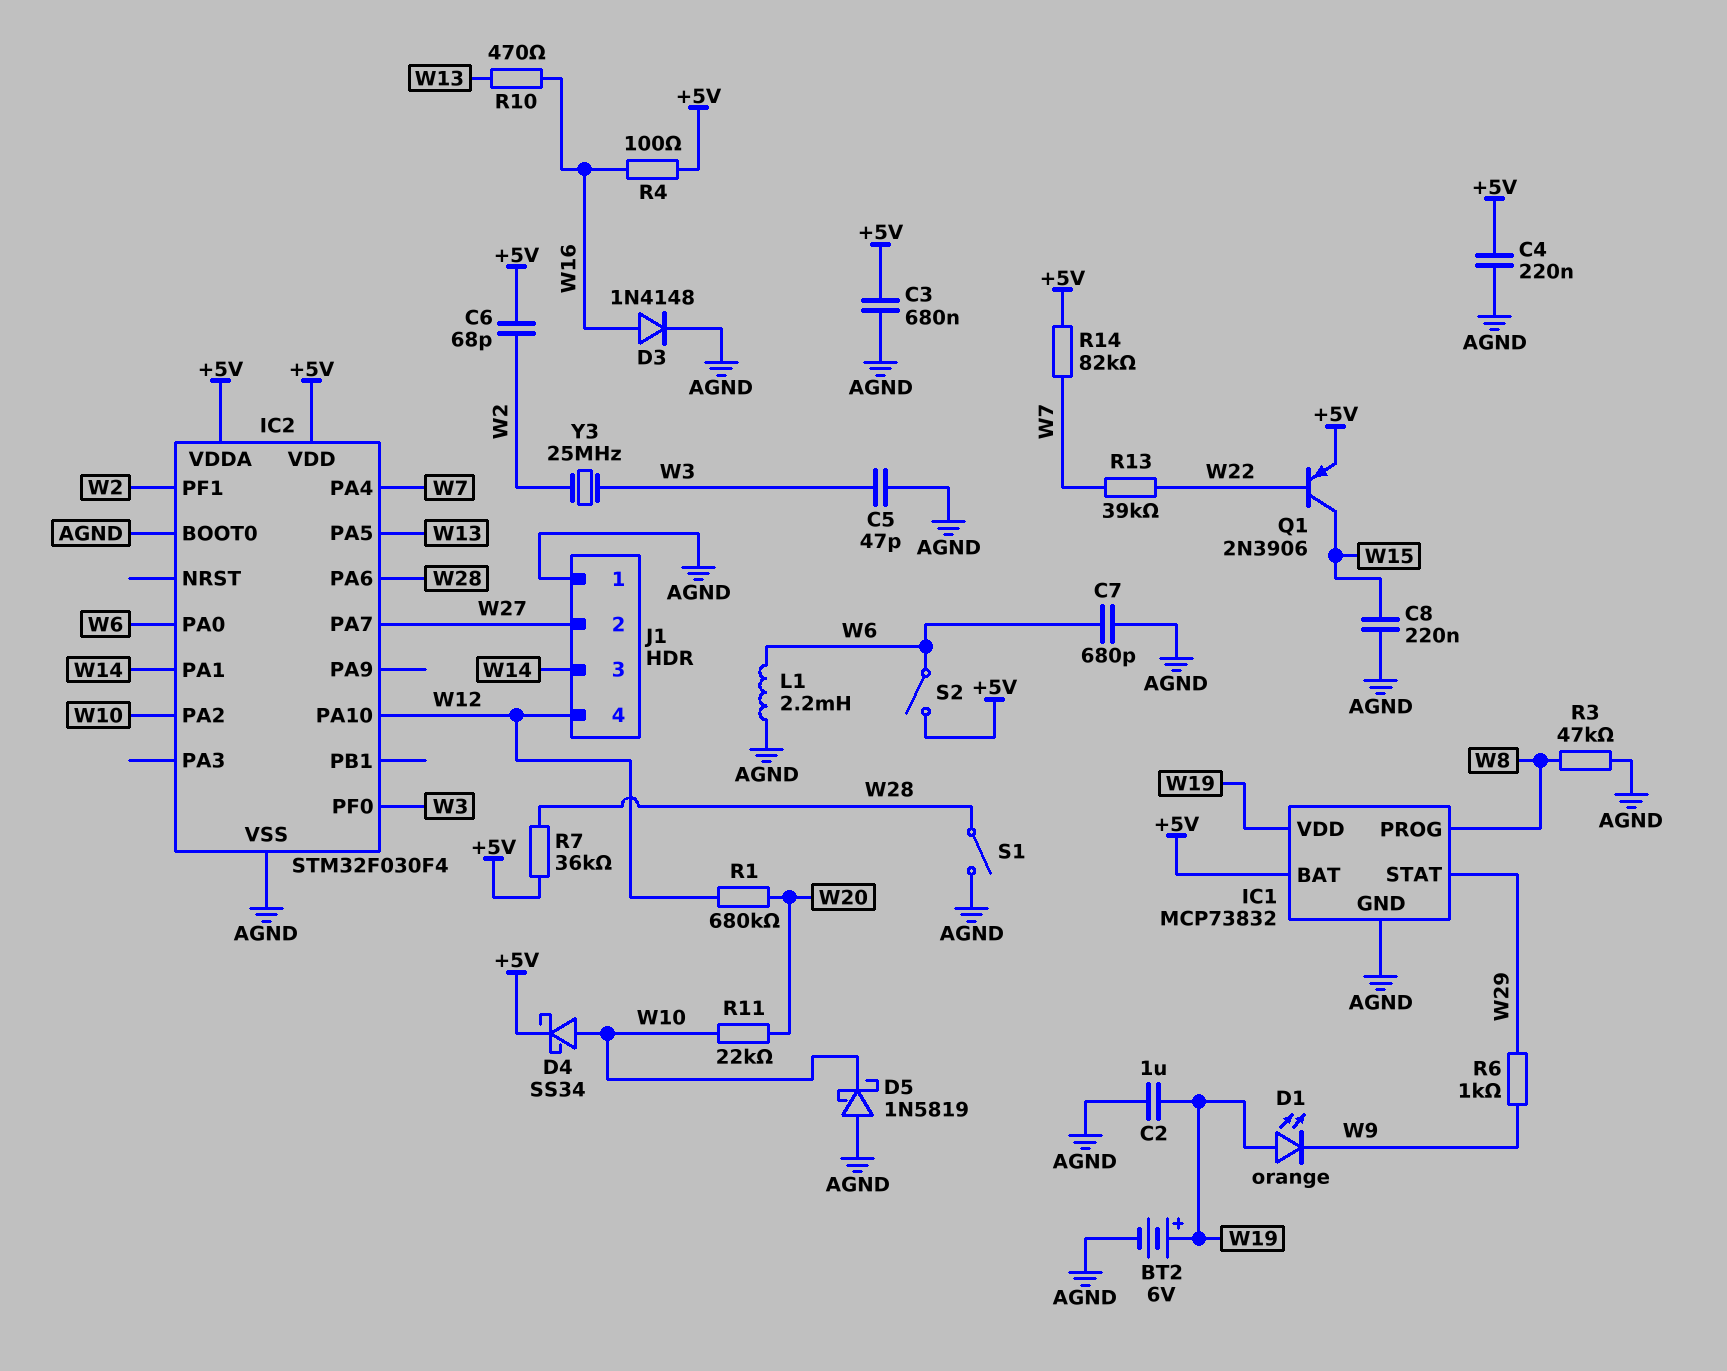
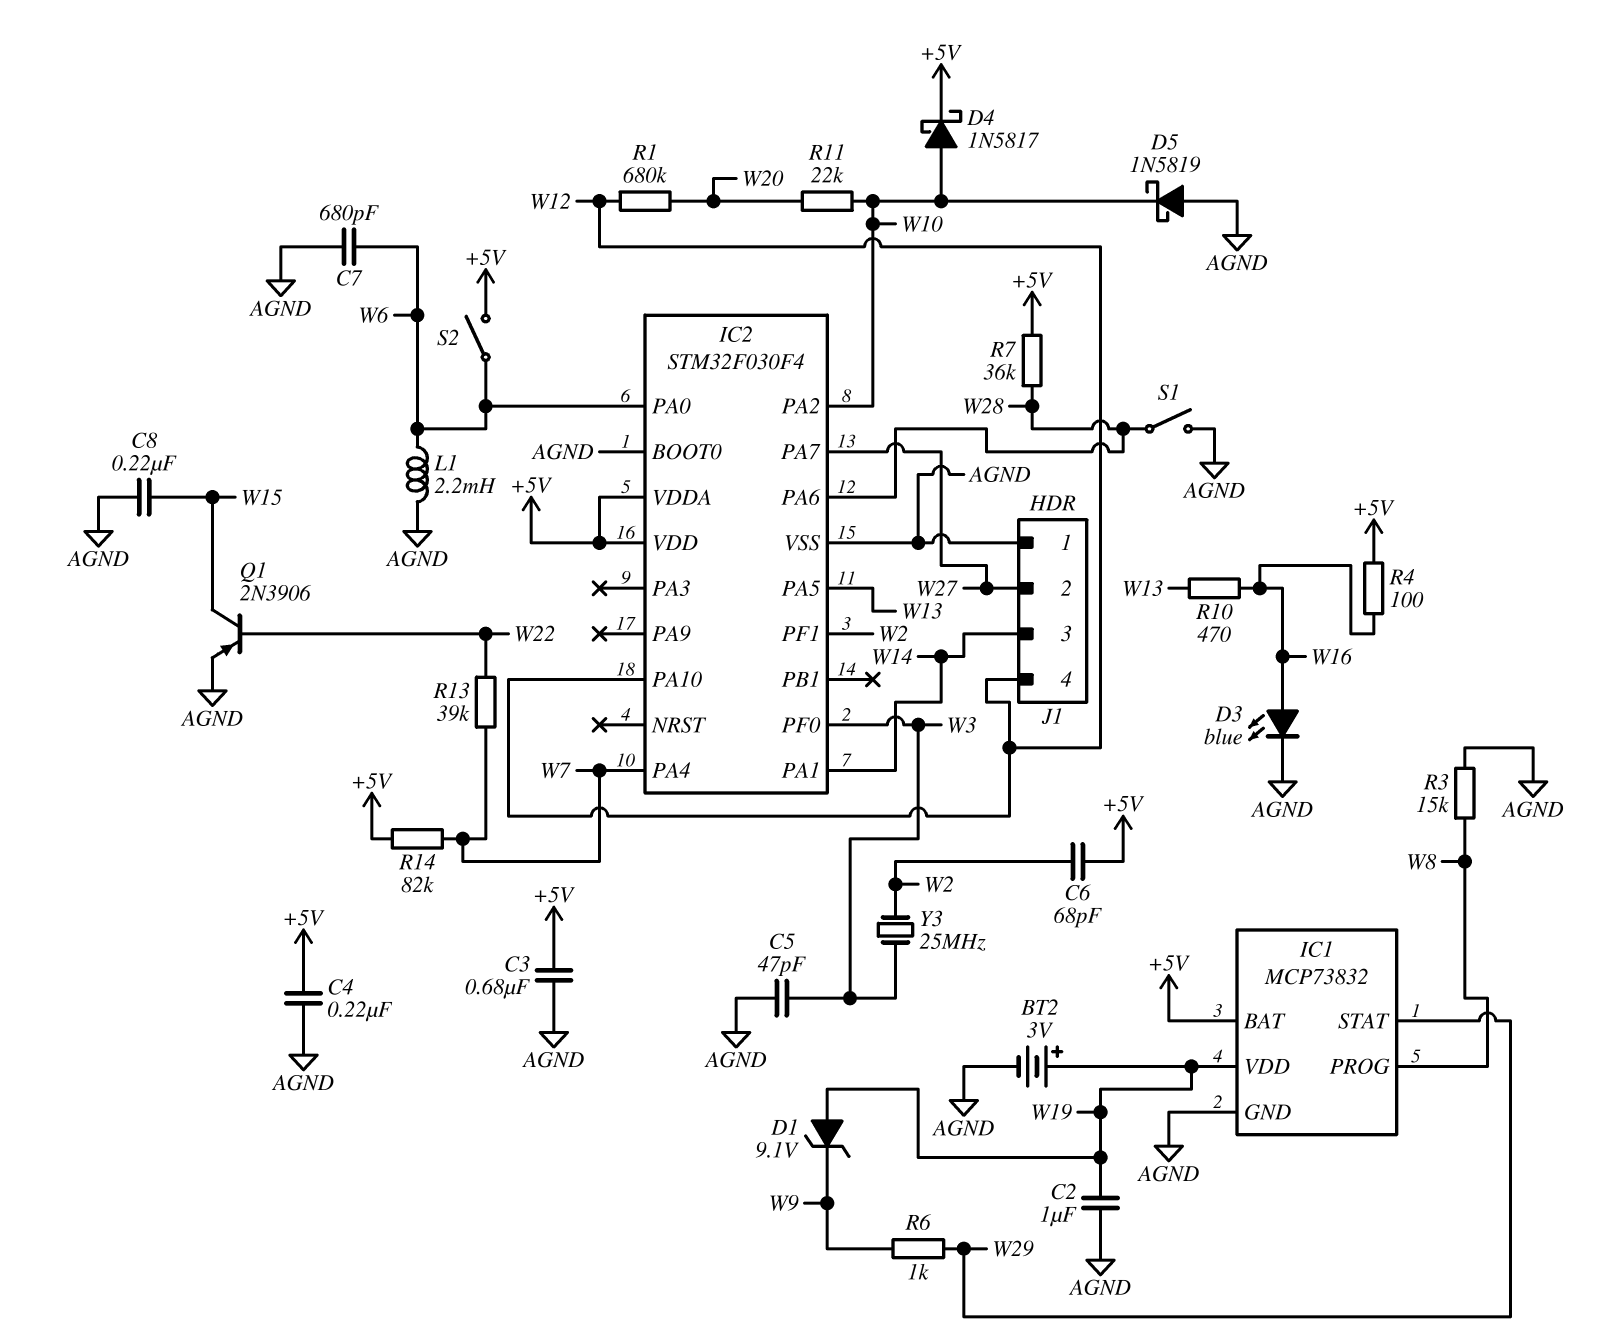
BT2: 6V (plus W19, minus AGND) -> 3V (plus W19, minus AGND)
D1: LED orange (A W19, K W9) -> zener 9.1V (A W19, K W9)
D3: diode 1N4148 (A W16, K AGND) -> LED blue (A W16, K AGND)
D4: schottky SS34 (A W10, K +5V) -> schottky 1N5817 (A W10, K +5V)
Q1: PNP 2N3906 (B W22, C W15, E +5V) -> PNP 2N3906 (B W22, C W15, E AGND)
R3: 47k (AGND, W8) -> 15k (AGND, W8)

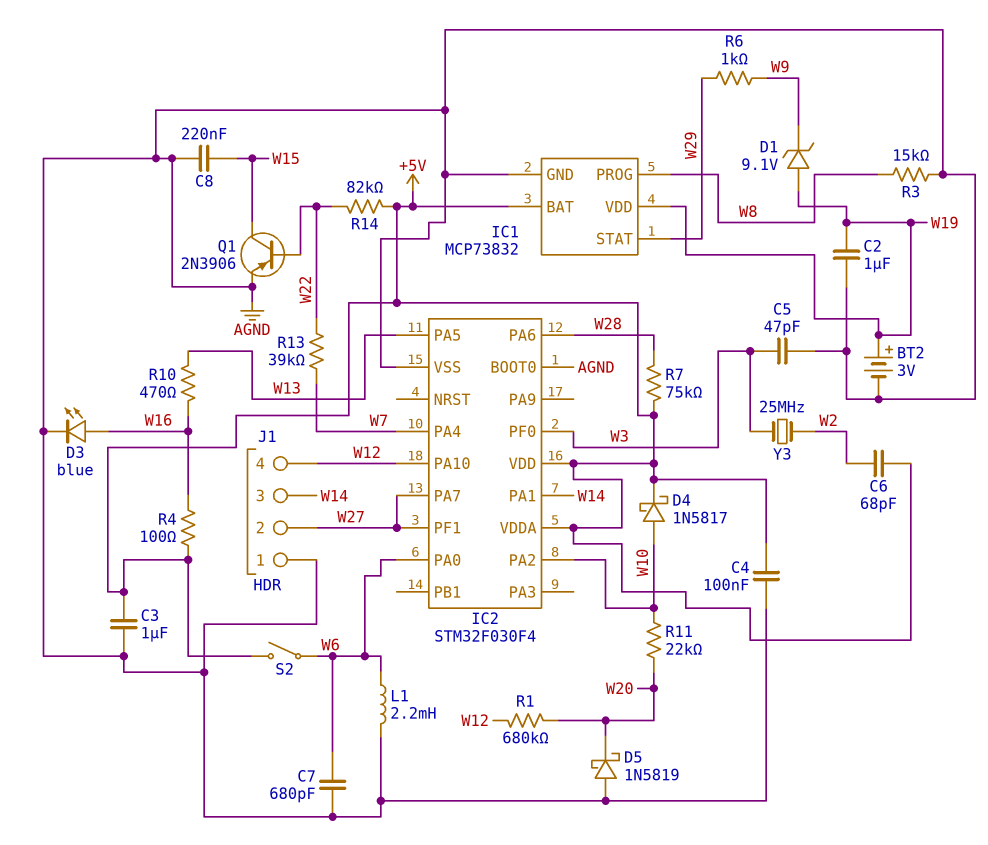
C3: 680nF (+5V, AGND) -> 1uF (+5V, AGND)
C4: 220nF (+5V, AGND) -> 100nF (+5V, AGND)
D5: schottky 1N5819 (A AGND, K W10) -> schottky 1N5819 (A AGND, K W20)
IC2 pin PF1: W2 -> W27
R7: 36k (+5V, W28) -> 75k (+5V, W28)
R14: 82k (+5V, W7) -> 82k (+5V, W22)
S1: switch (AGND, W28) -> none

